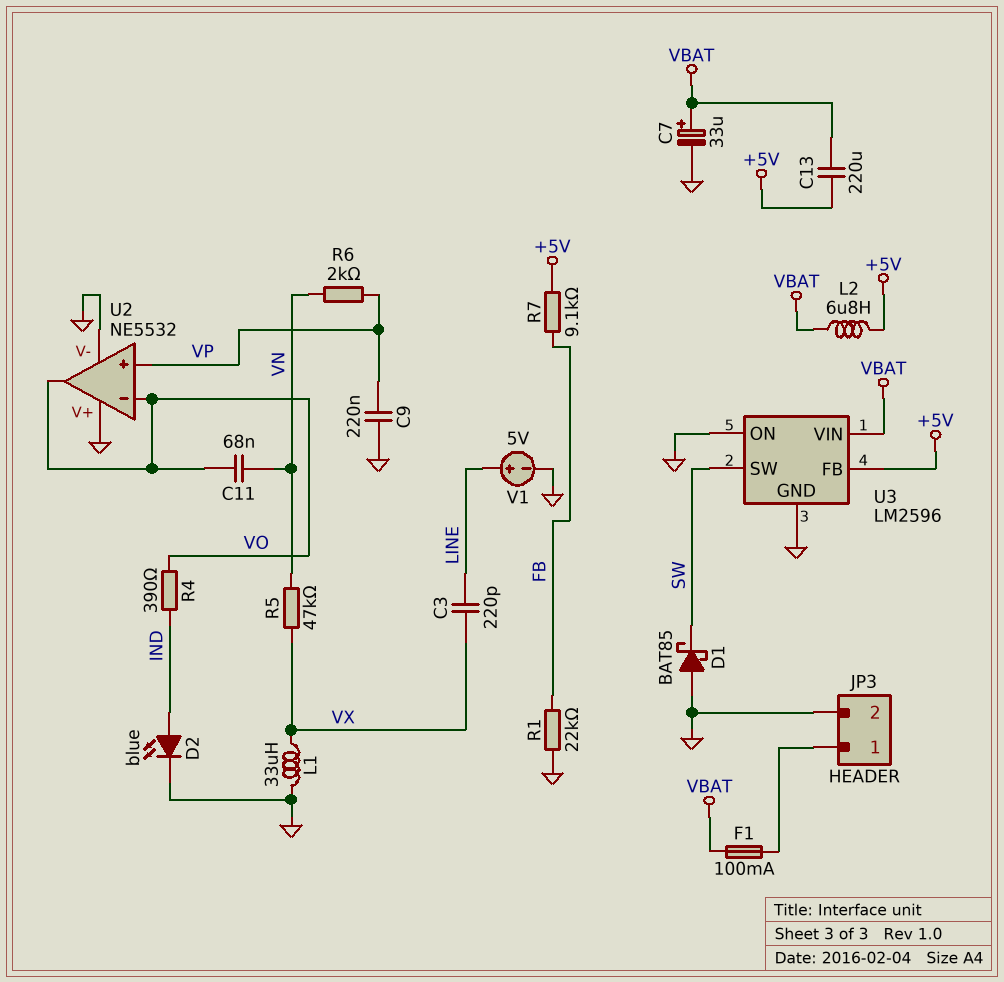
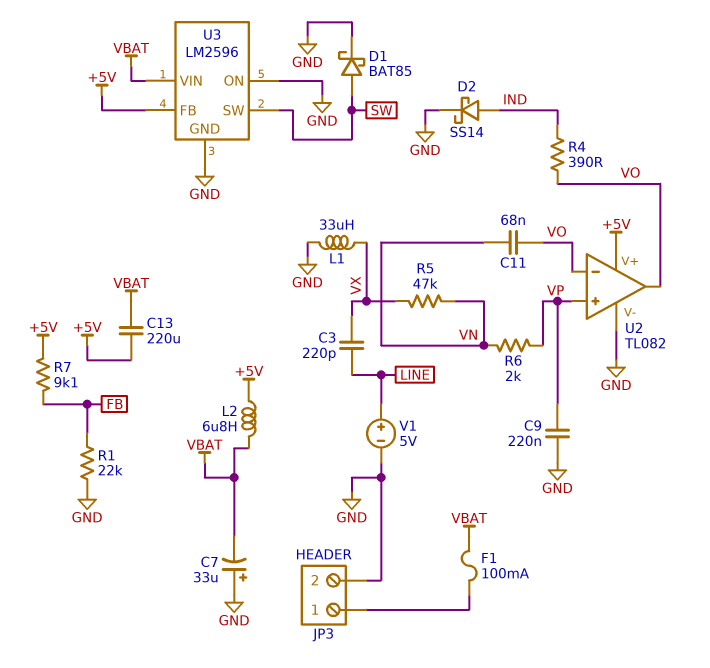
C7: 33uF (plus VBAT, minus GND) -> 33uF (plus GND, minus VBAT)
D1: schottky BAT85 (A GND, K SW) -> schottky BAT85 (A SW, K GND)
D2: LED blue (A IND, K GND) -> schottky SS14 (A IND, K GND)
U2: NE5532 -> TL082
U2 pin V+: GND -> +5V

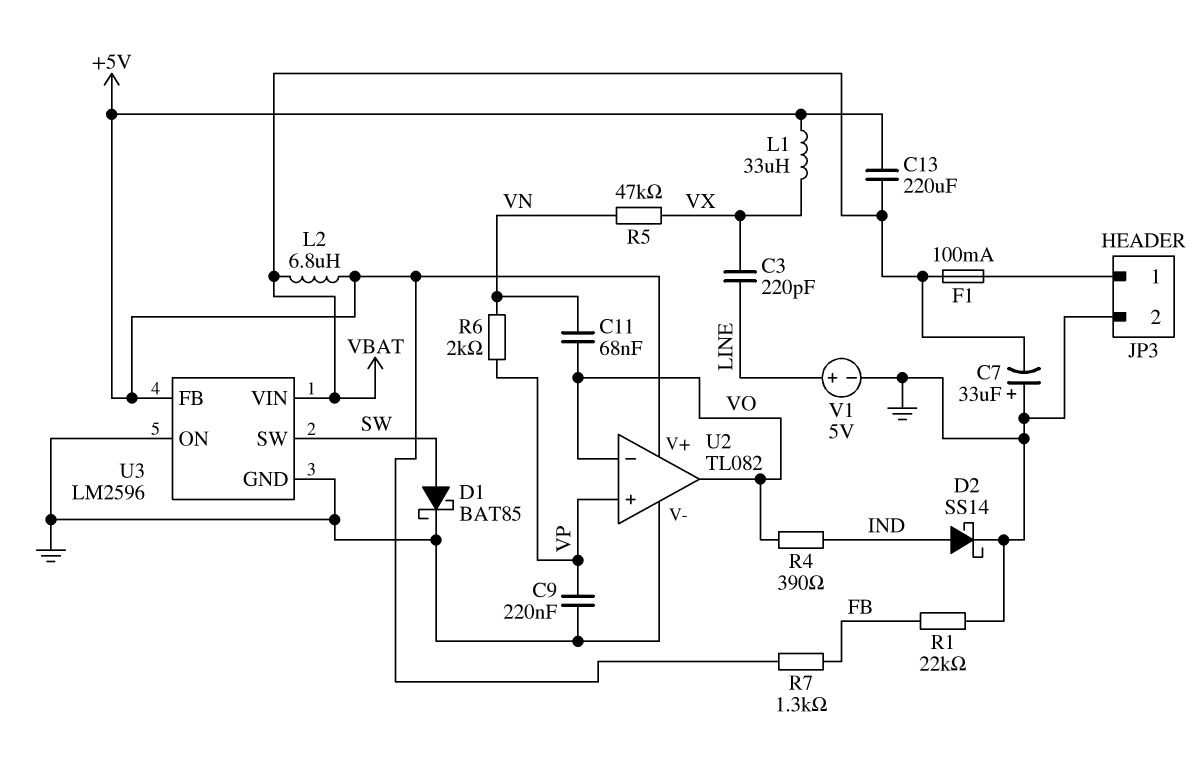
L1: 33uH (GND, VX) -> 33uH (+5V, VX)
R7: 9.1k (+5V, FB) -> 1.3k (+5V, FB)

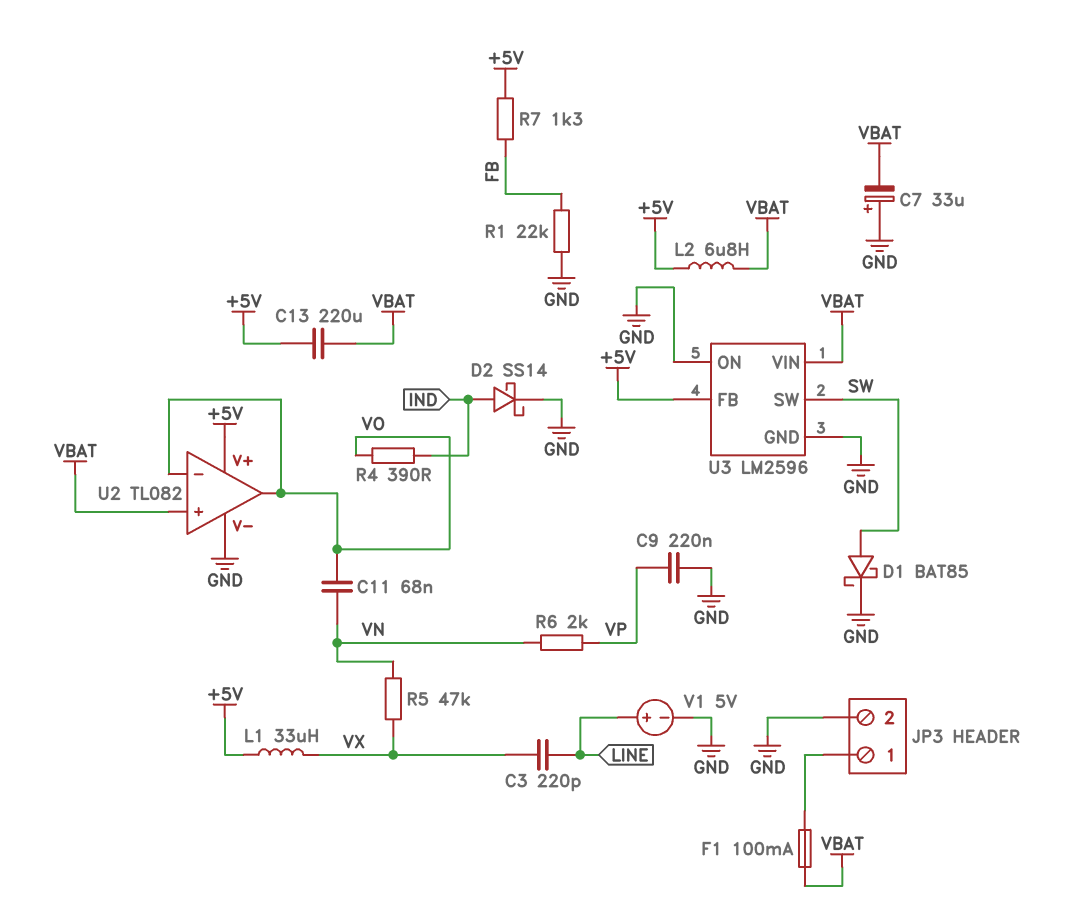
U2 pin in+: VP -> VBAT

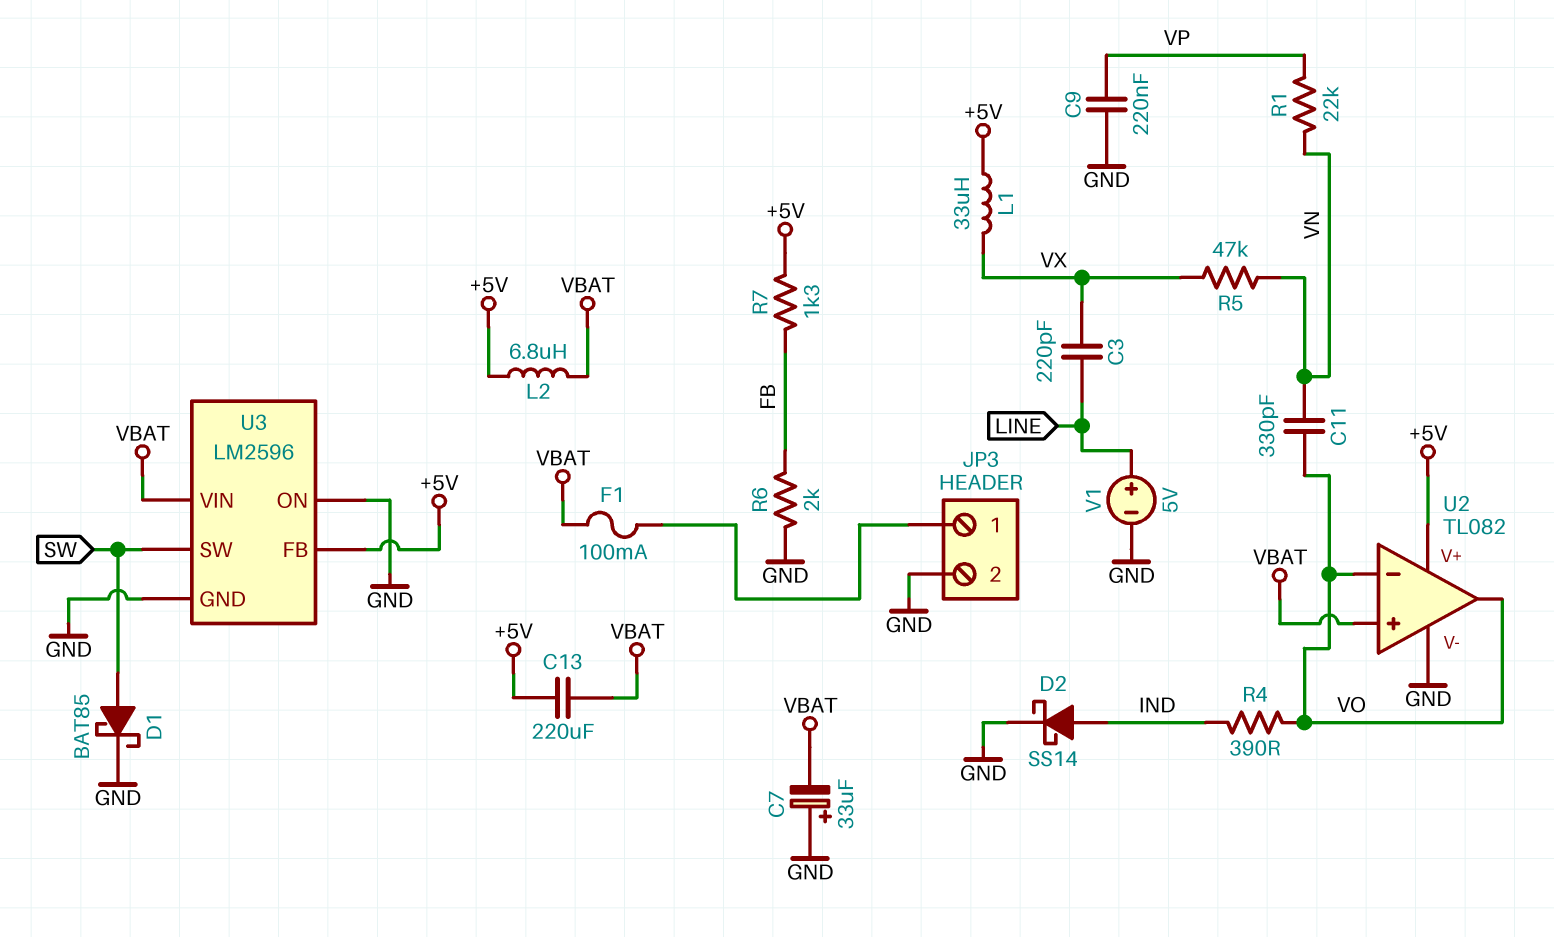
C11: 68nF (VN, VO) -> 330pF (VN, VO)
R1: 22k (FB, GND) -> 22k (VN, VP)
R6: 2k (VN, VP) -> 2k (FB, GND)

